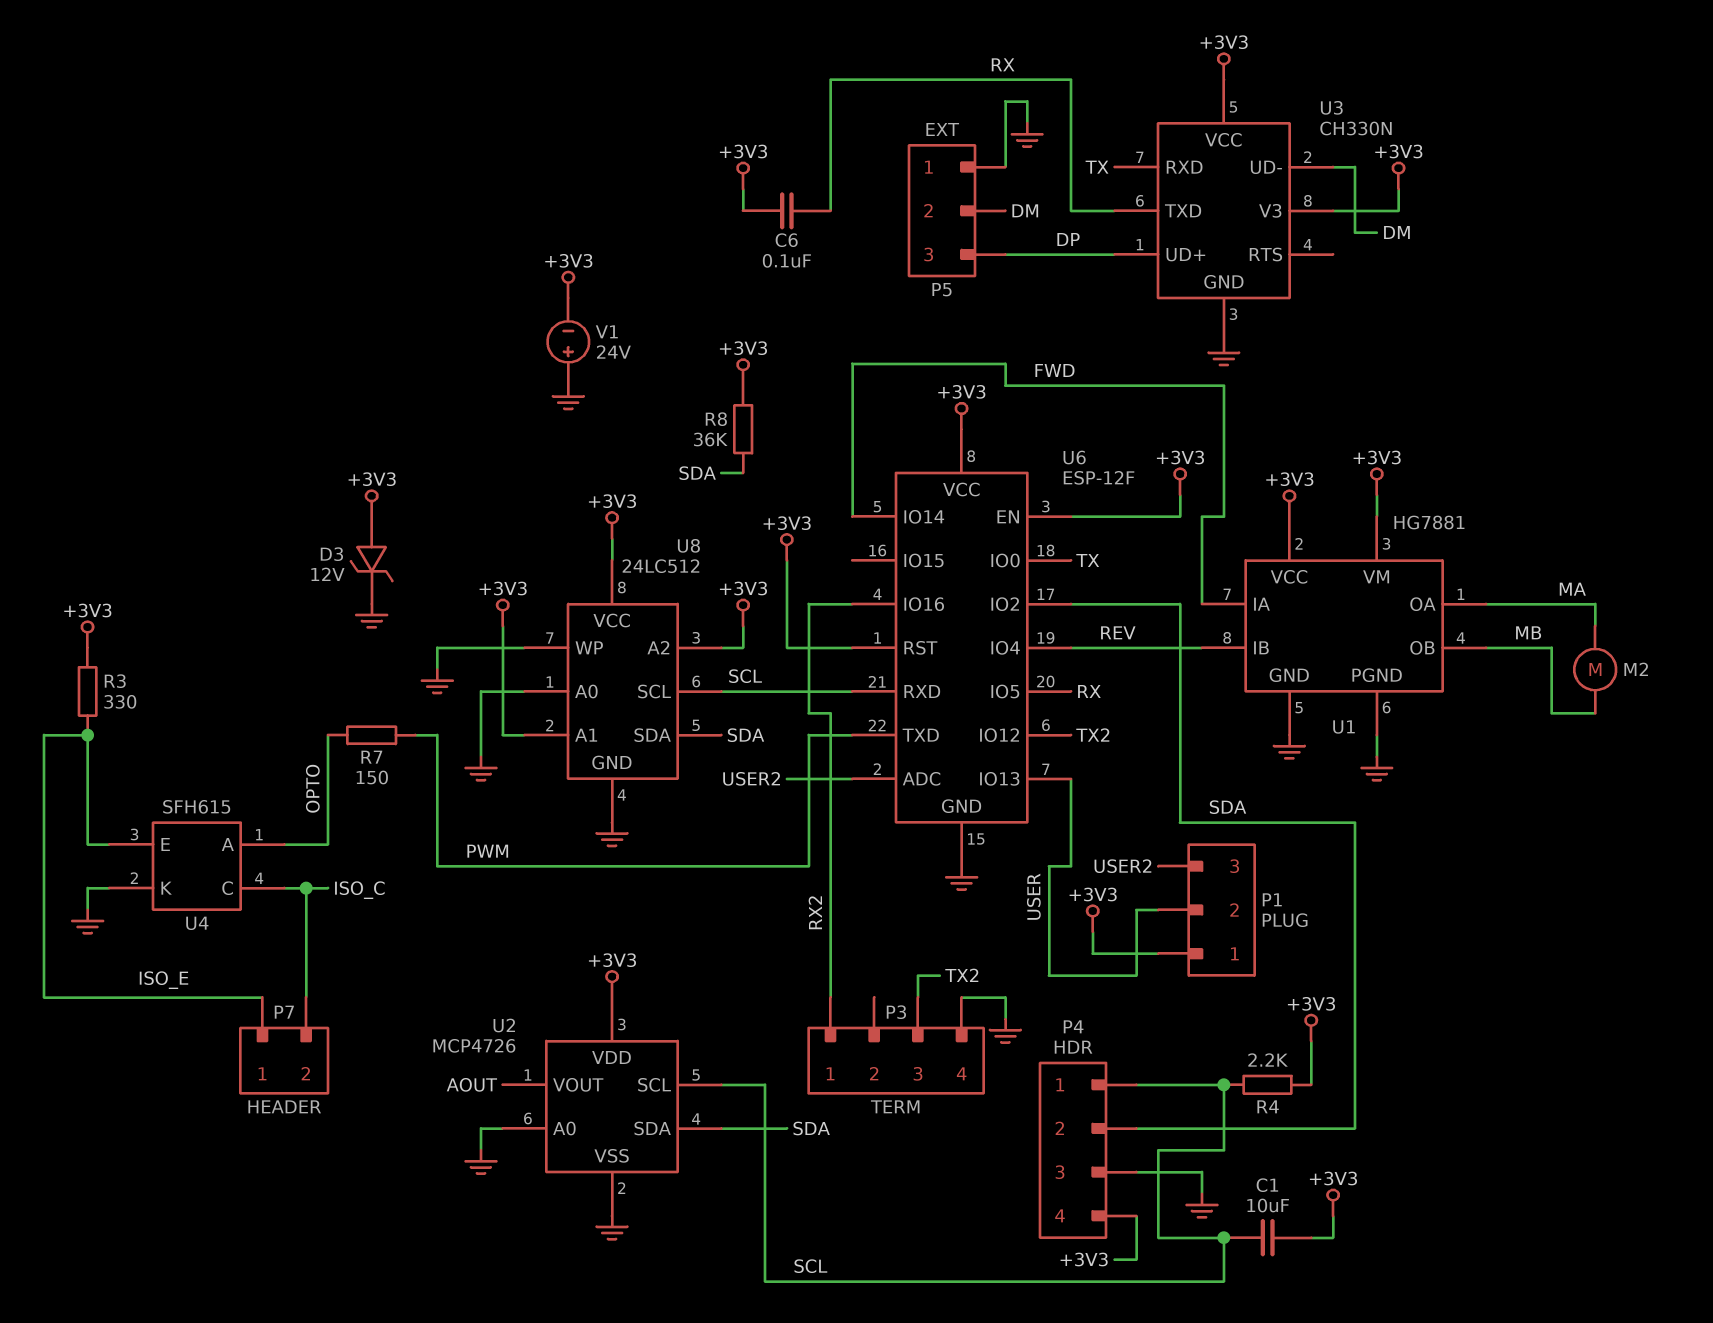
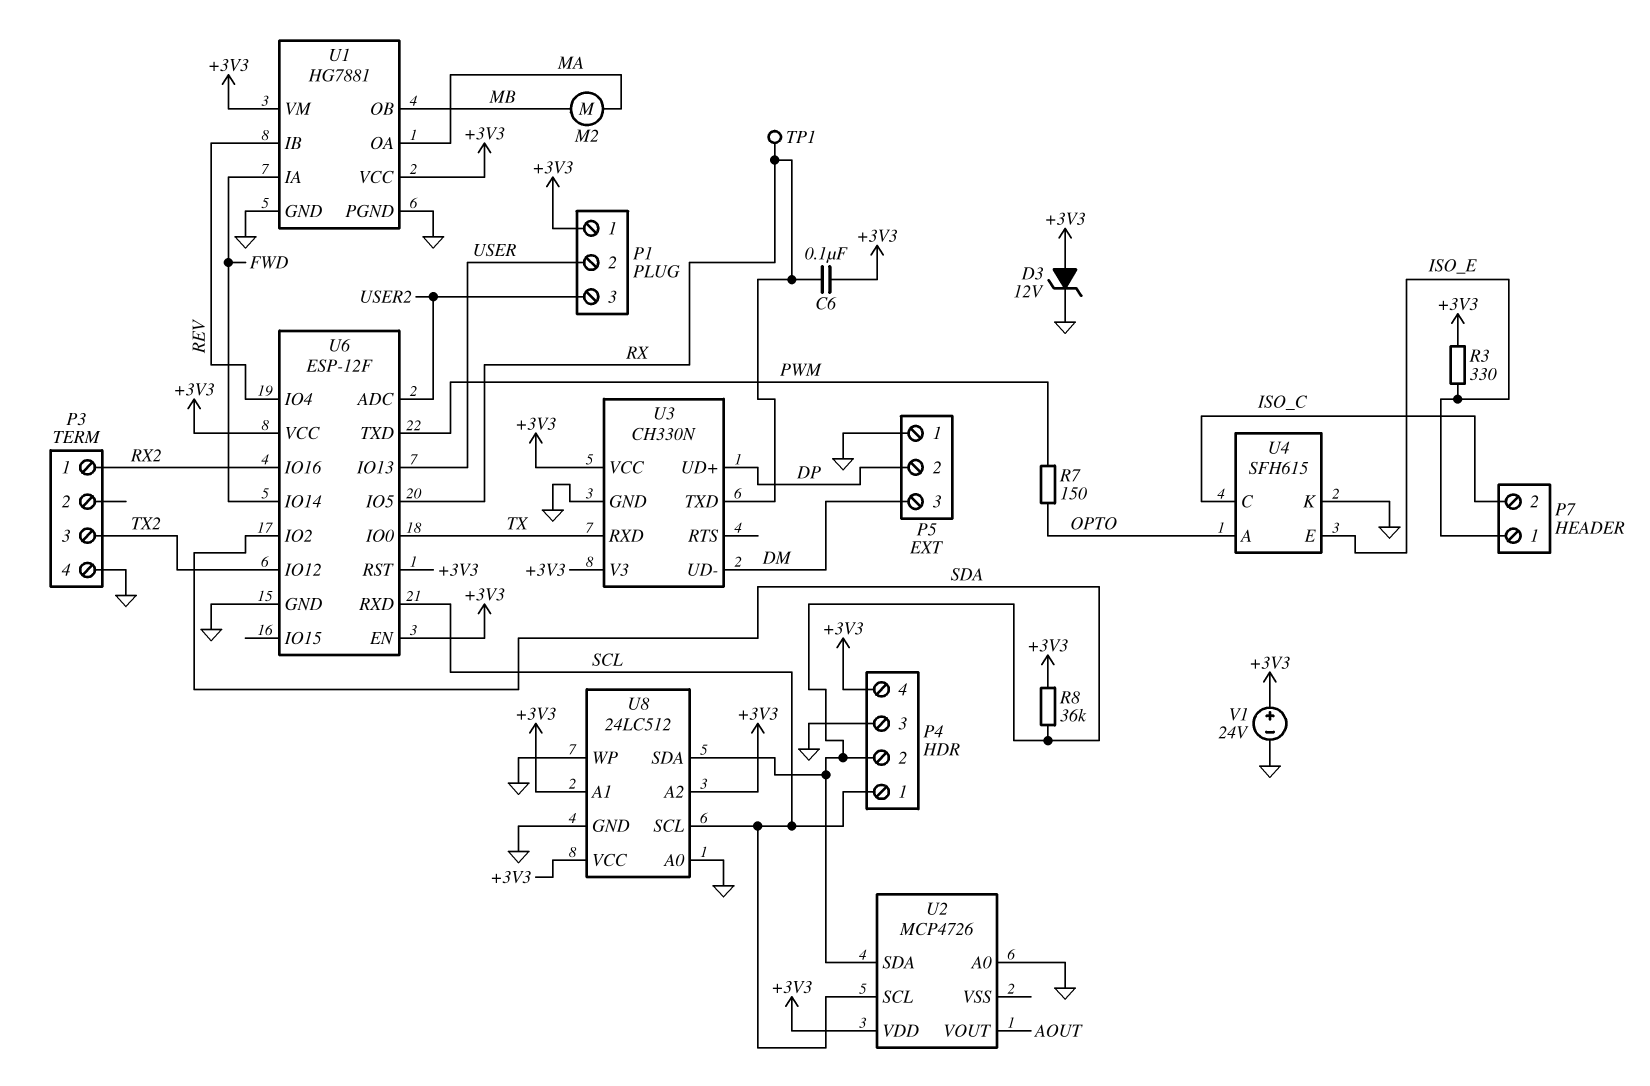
C1: 10uF (+3V3, SCL) -> none
P5 pin 2: DM -> DP
P5 pin 3: DP -> DM
R4: 2.2k (+3V3, SCL) -> none
TP1: none -> test point (RX)
U2 pin VSS: GND -> none
V1: 24V (plus GND, minus +3V3) -> 24V (plus +3V3, minus GND)

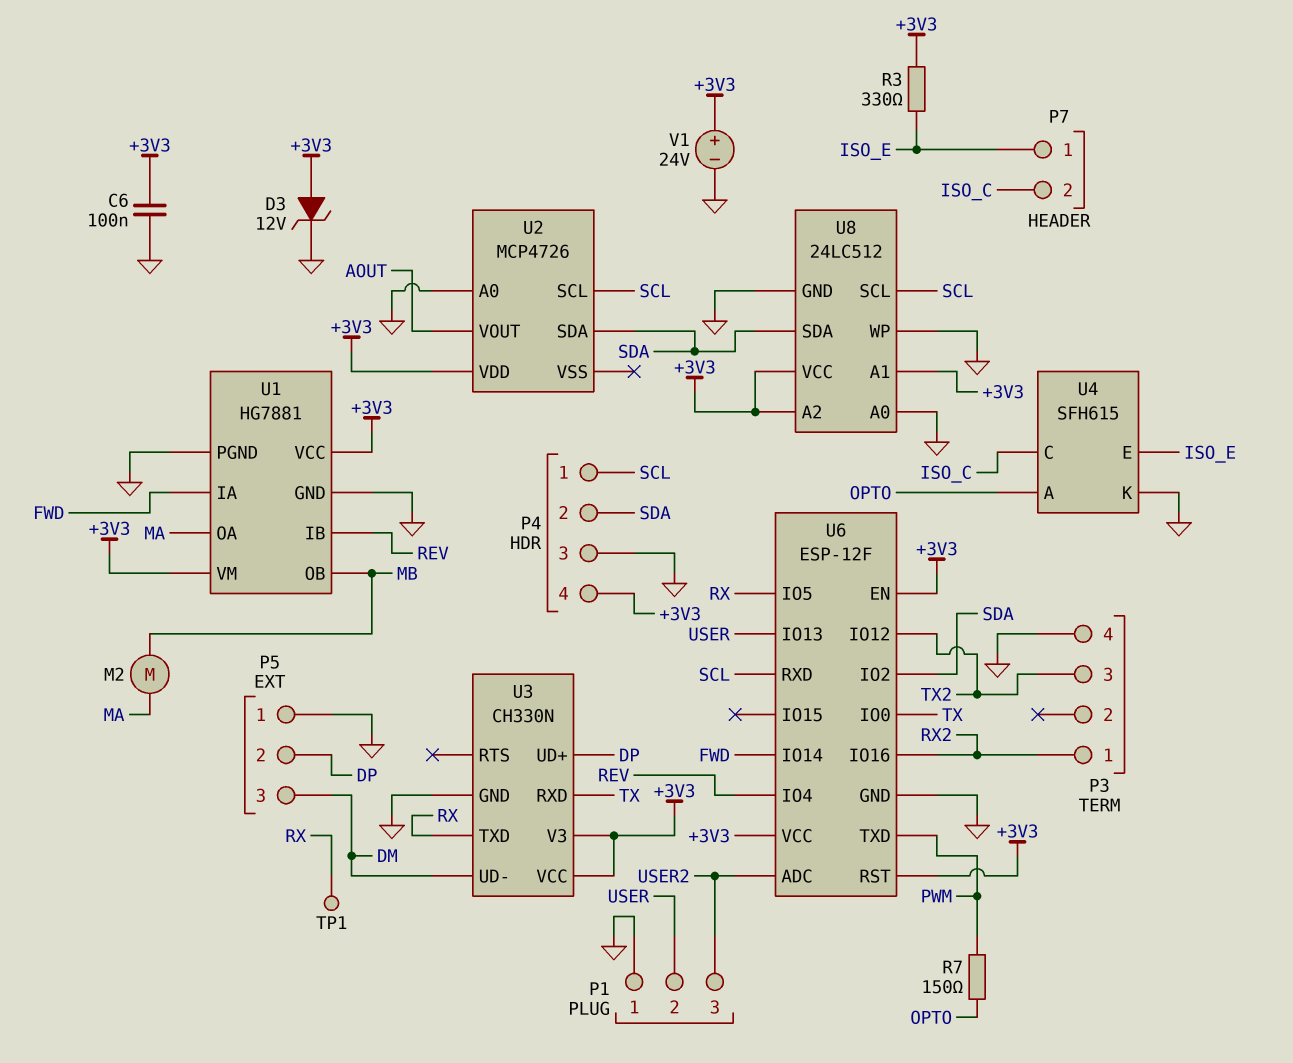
C6: 100nF (+3V3, RX) -> 100nF (+3V3, GND)
P1 pin 1: +3V3 -> GND
R8: 36k (+3V3, SDA) -> none

